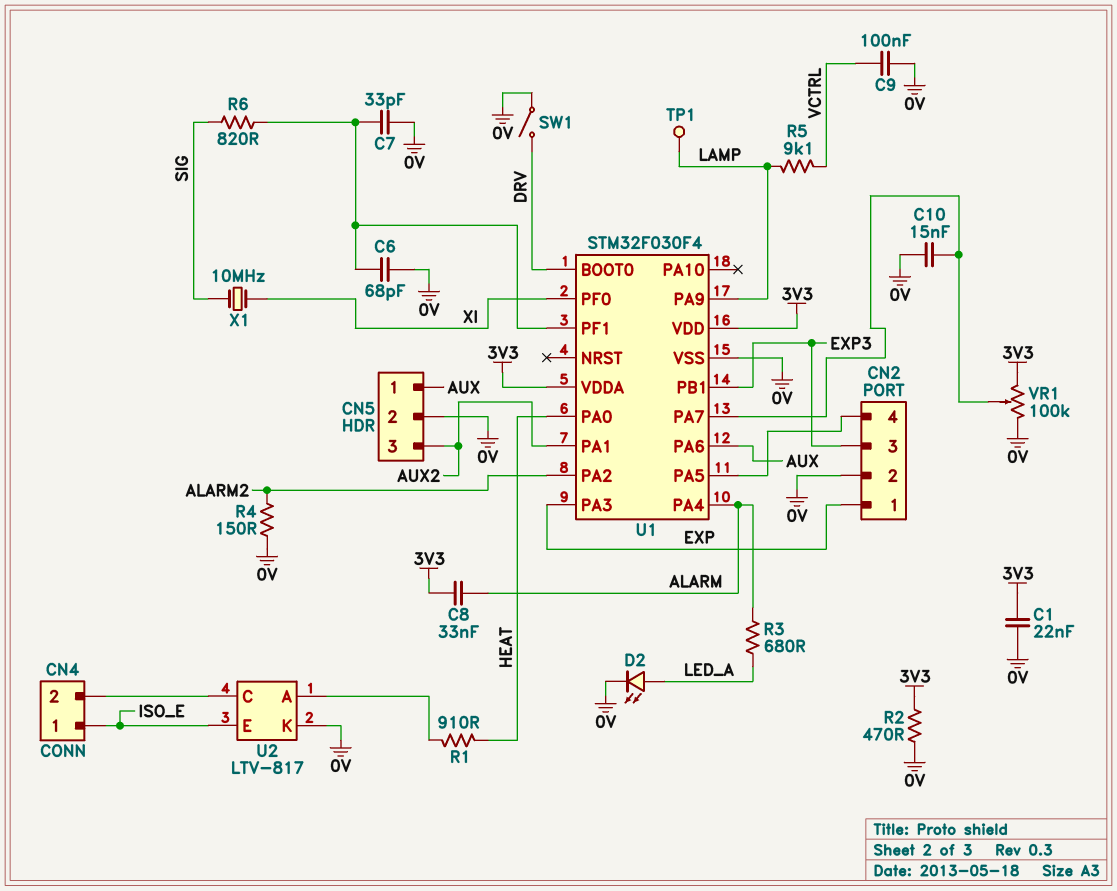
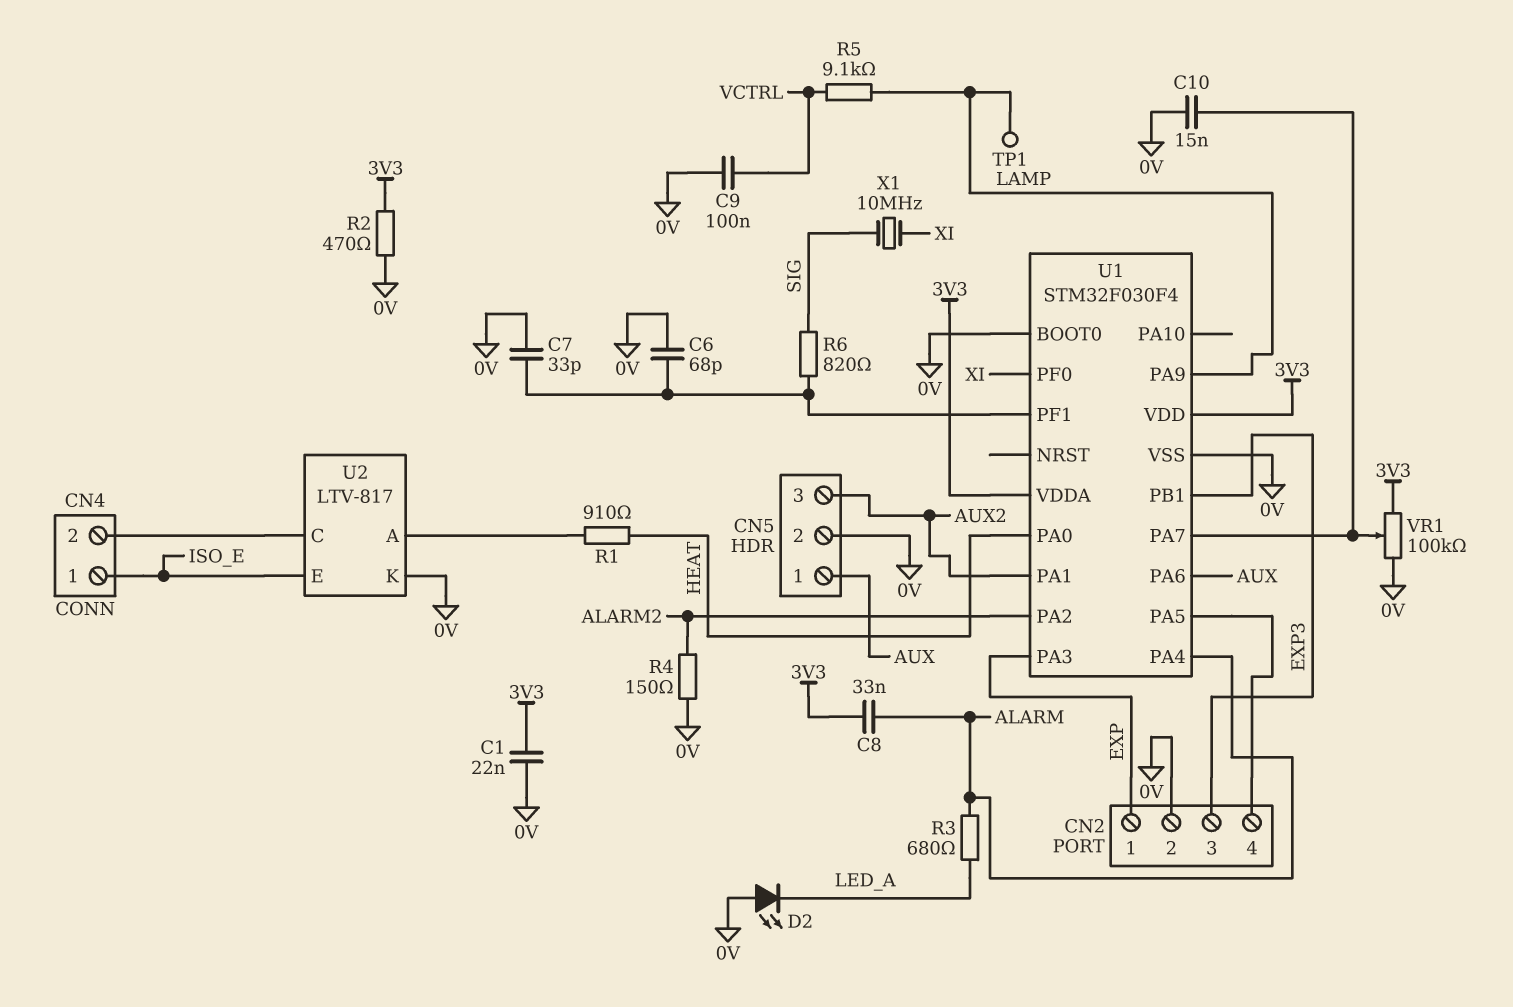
D2: LED (A LED_A, K 0V) -> LED (A 0V, K LED_A)
SW1: switch (0V, DRV) -> none
U1 pin BOOT0: DRV -> 0V

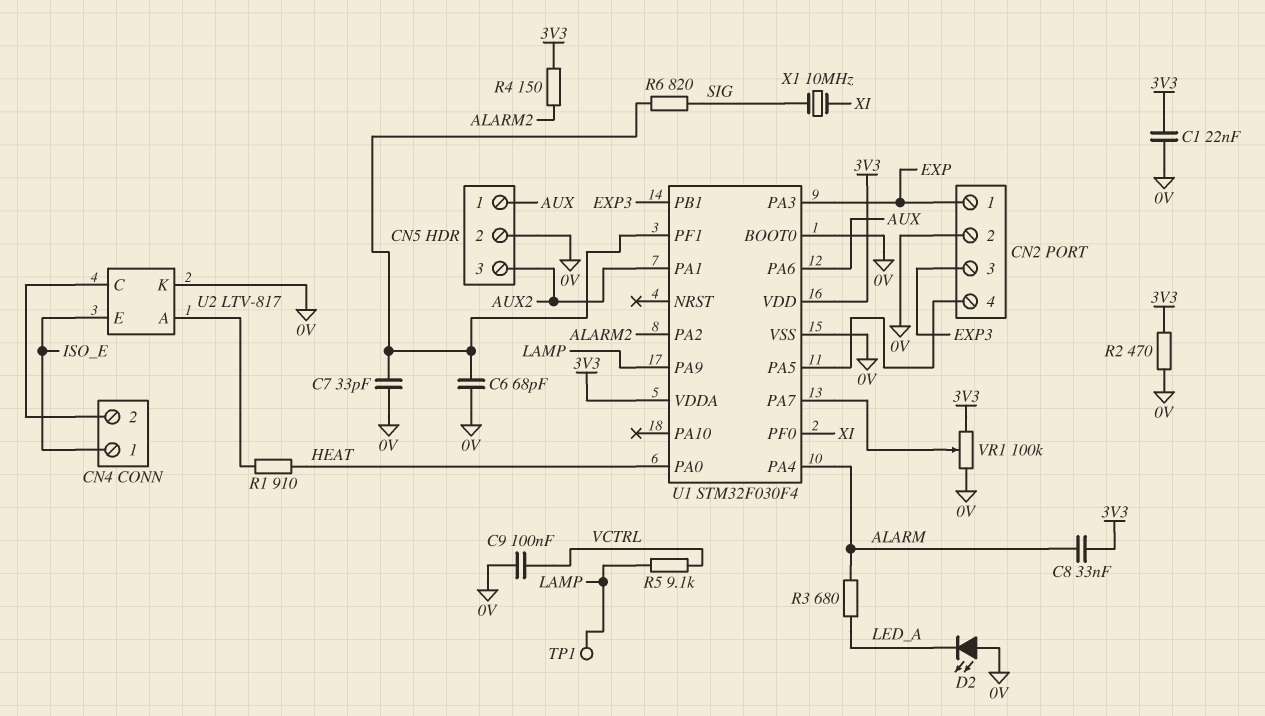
C10: 15nF (0V, U1/PA7) -> none
R4: 150 (0V, ALARM2) -> 150 (3V3, ALARM2)

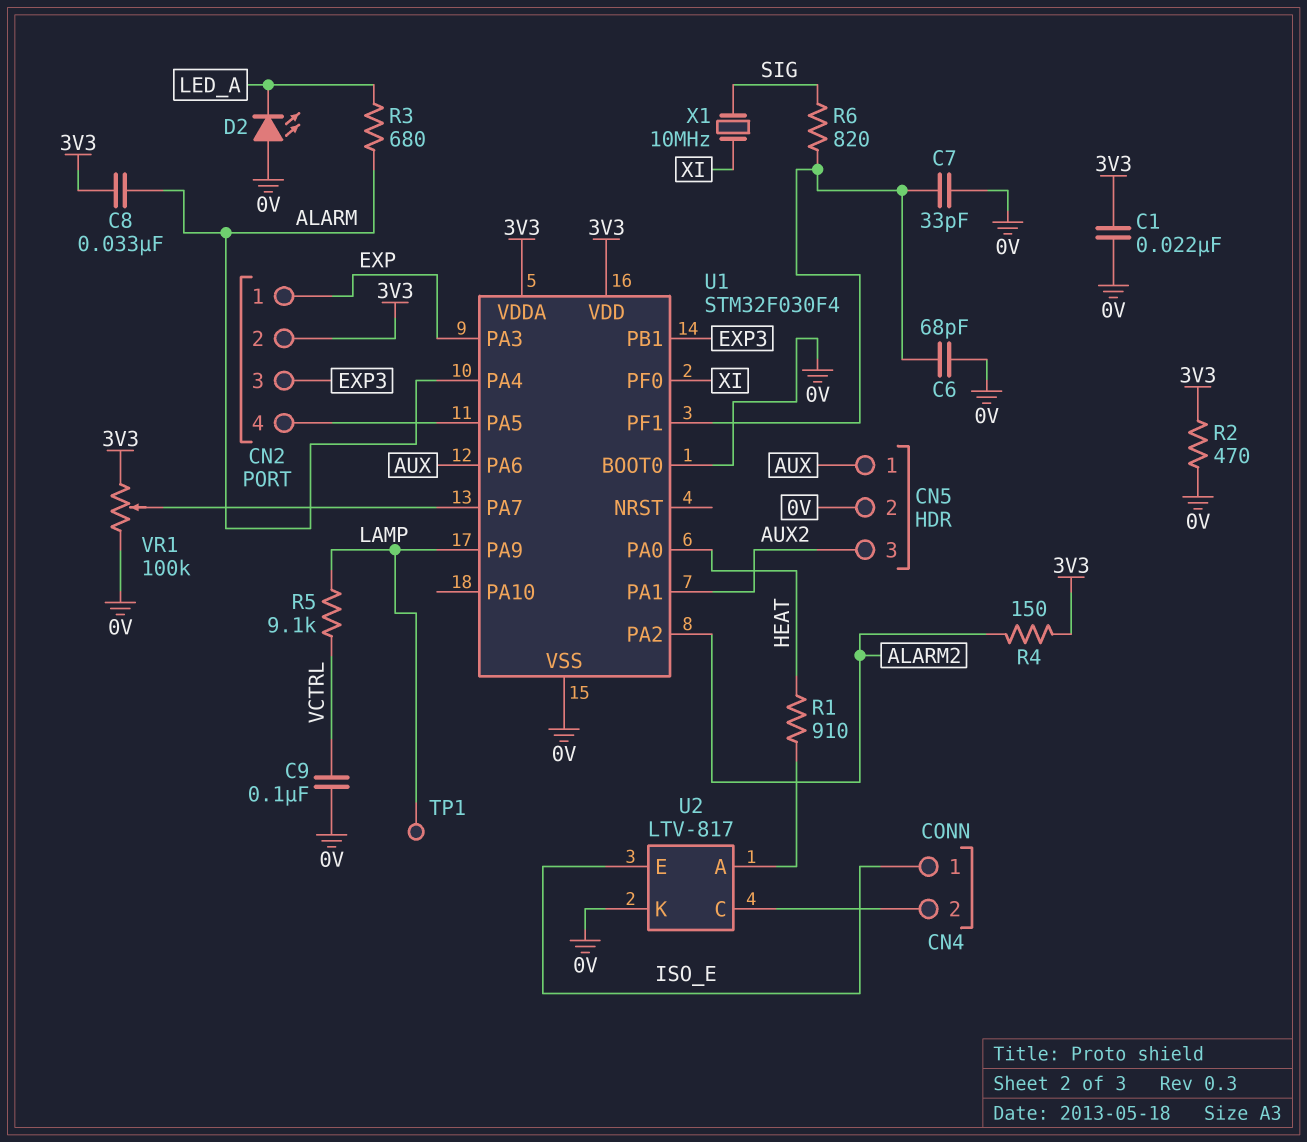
CN2 pin 2: 0V -> 3V3

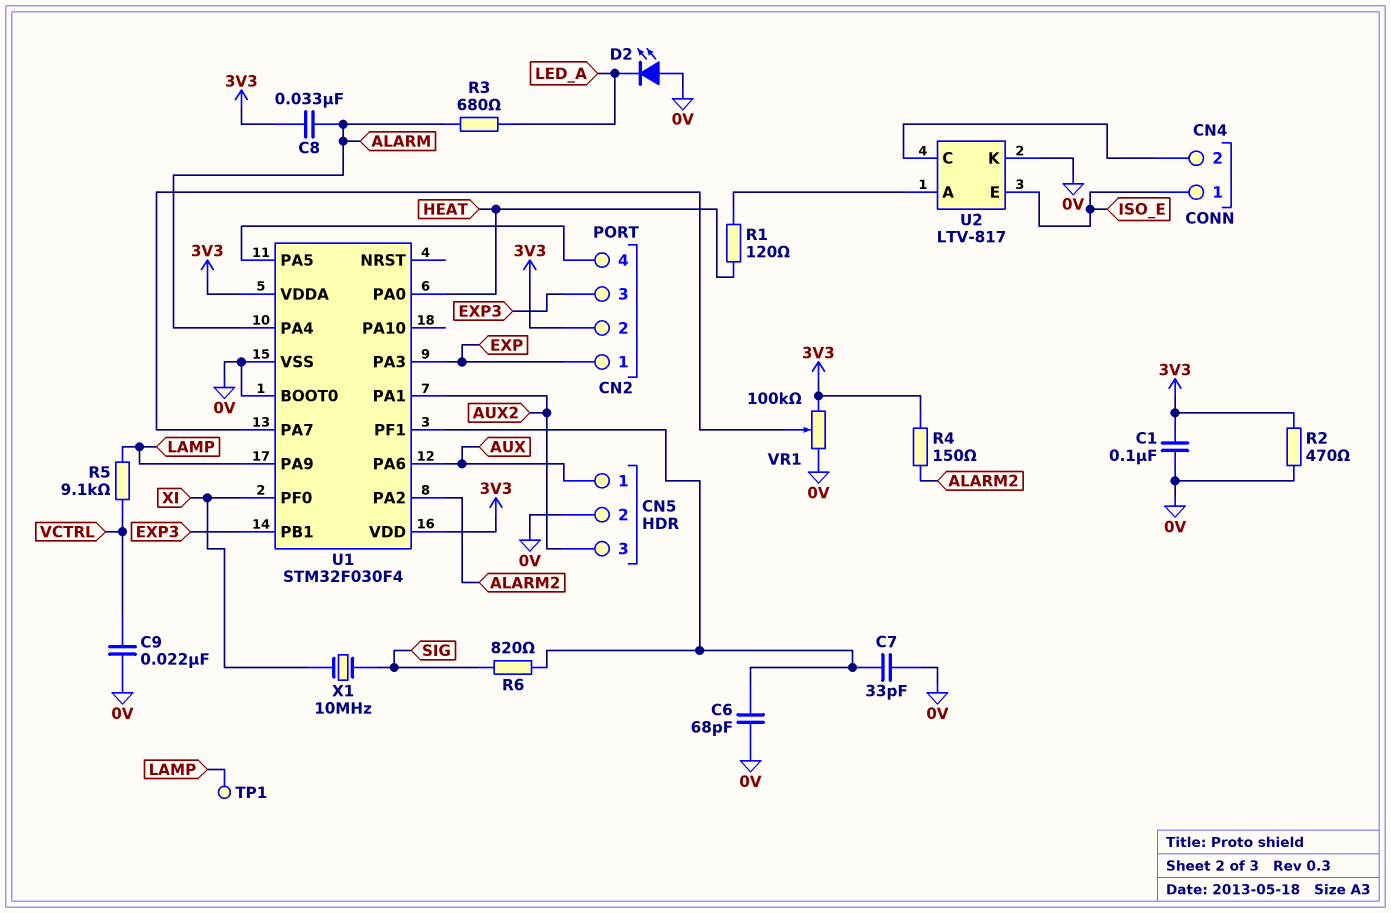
C1: 22nF (0V, 3V3) -> 100nF (0V, 3V3)
C9: 100nF (0V, VCTRL) -> 22nF (0V, VCTRL)
R1: 910 (HEAT, U2/A) -> 120 (HEAT, U2/A)

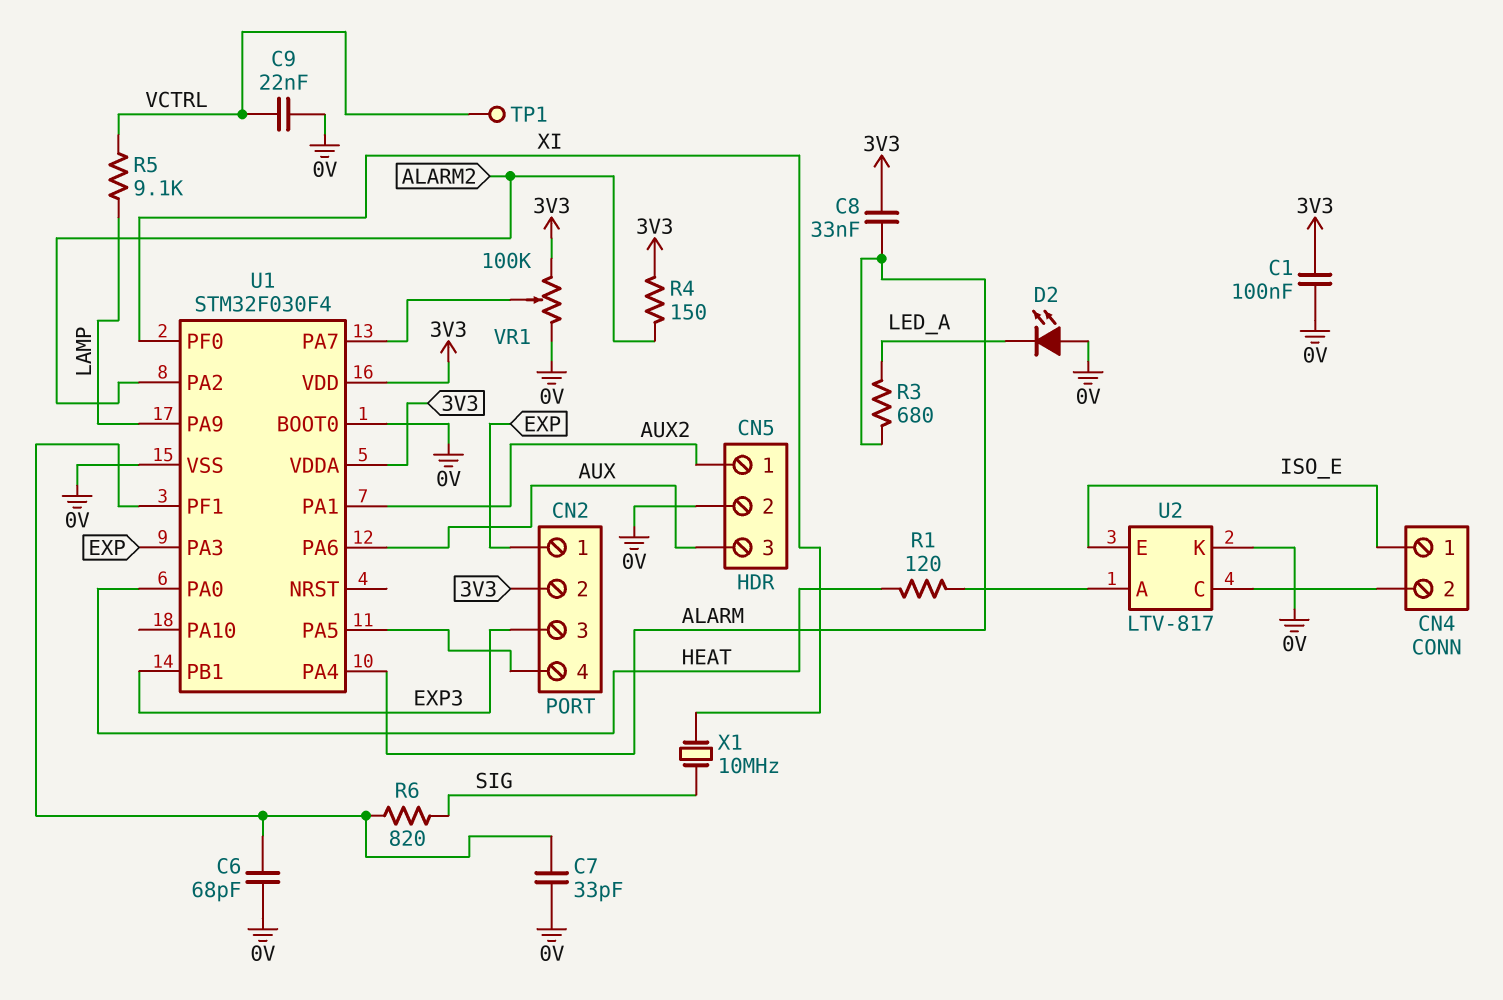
CN5 pin 1: AUX -> AUX2
CN5 pin 3: AUX2 -> AUX
R2: 470 (0V, 3V3) -> none
TP1: test point (LAMP) -> test point (VCTRL)

